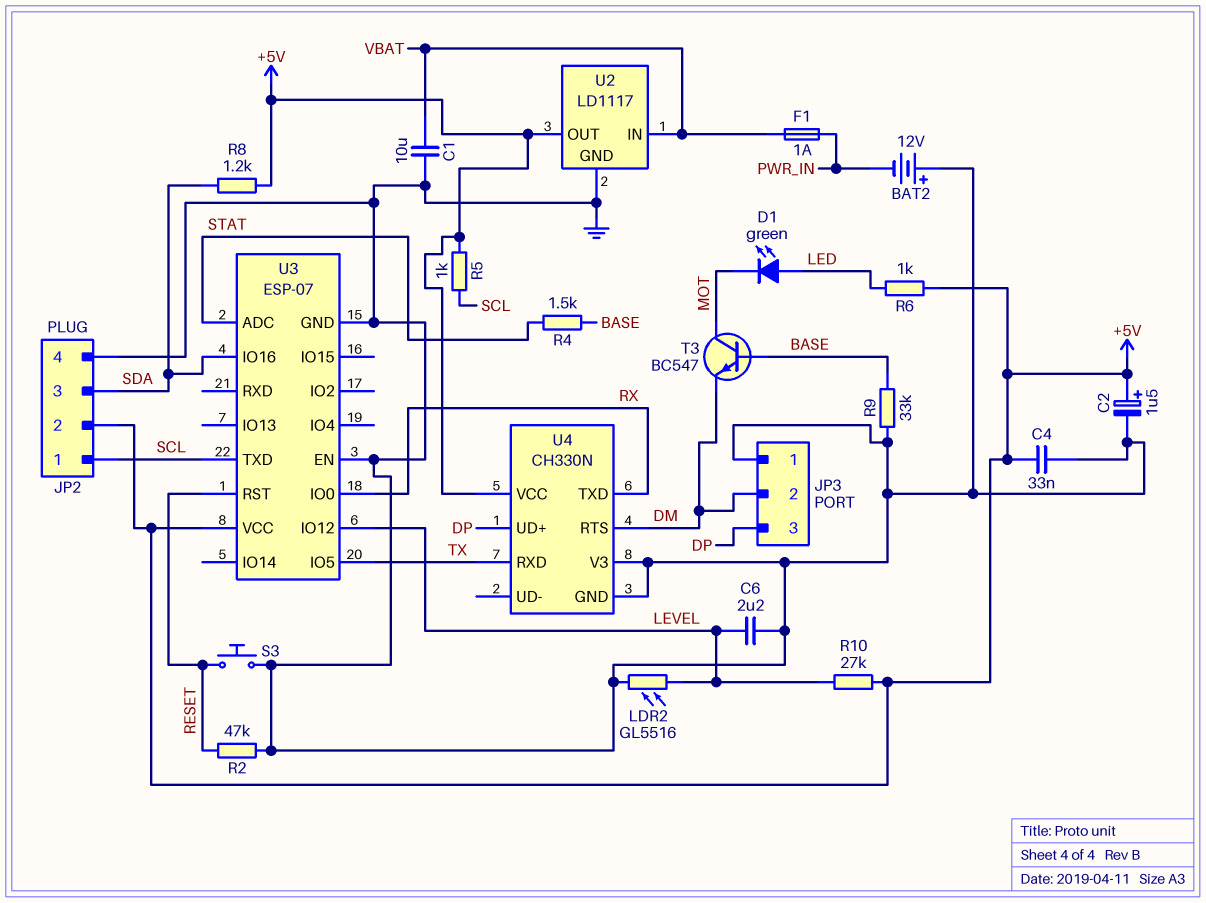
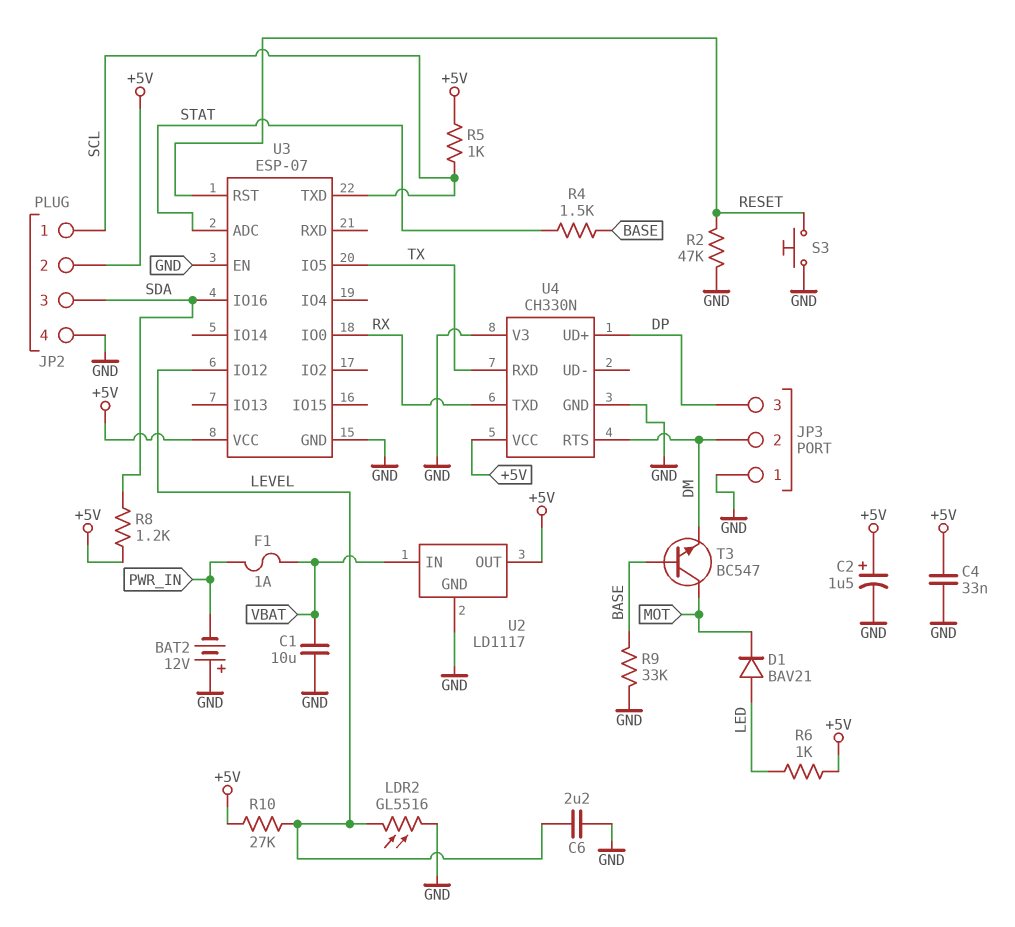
D1: LED green (A LED, K MOT) -> diode BAV21 (A LED, K MOT)

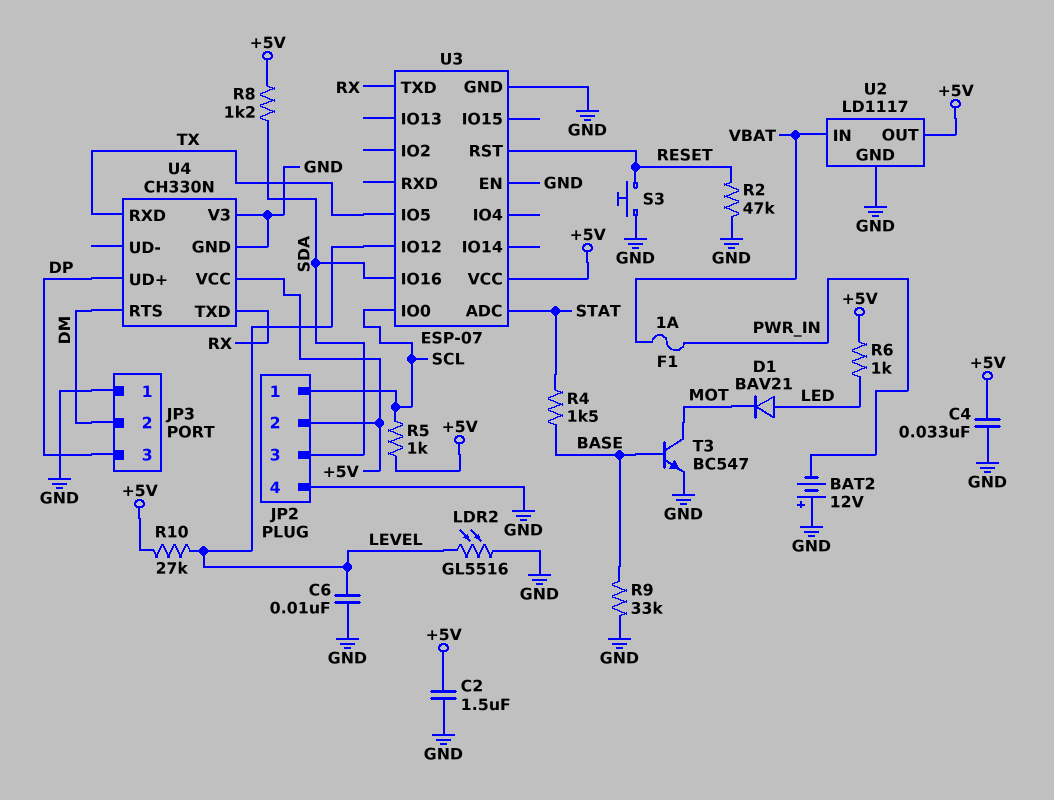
C1: 10uF (GND, VBAT) -> none
C2: 1.5uF (plus +5V, minus GND) -> 1.5uF (+5V, GND)
C6: 2.2uF (GND, LEVEL) -> 10nF (GND, LEVEL)
T3: NPN BC547 (B BASE, C MOT, E DM) -> NPN BC547 (B BASE, C MOT, E GND)
U3 pin IO0: RX -> SCL
U3 pin TXD: SCL -> RX

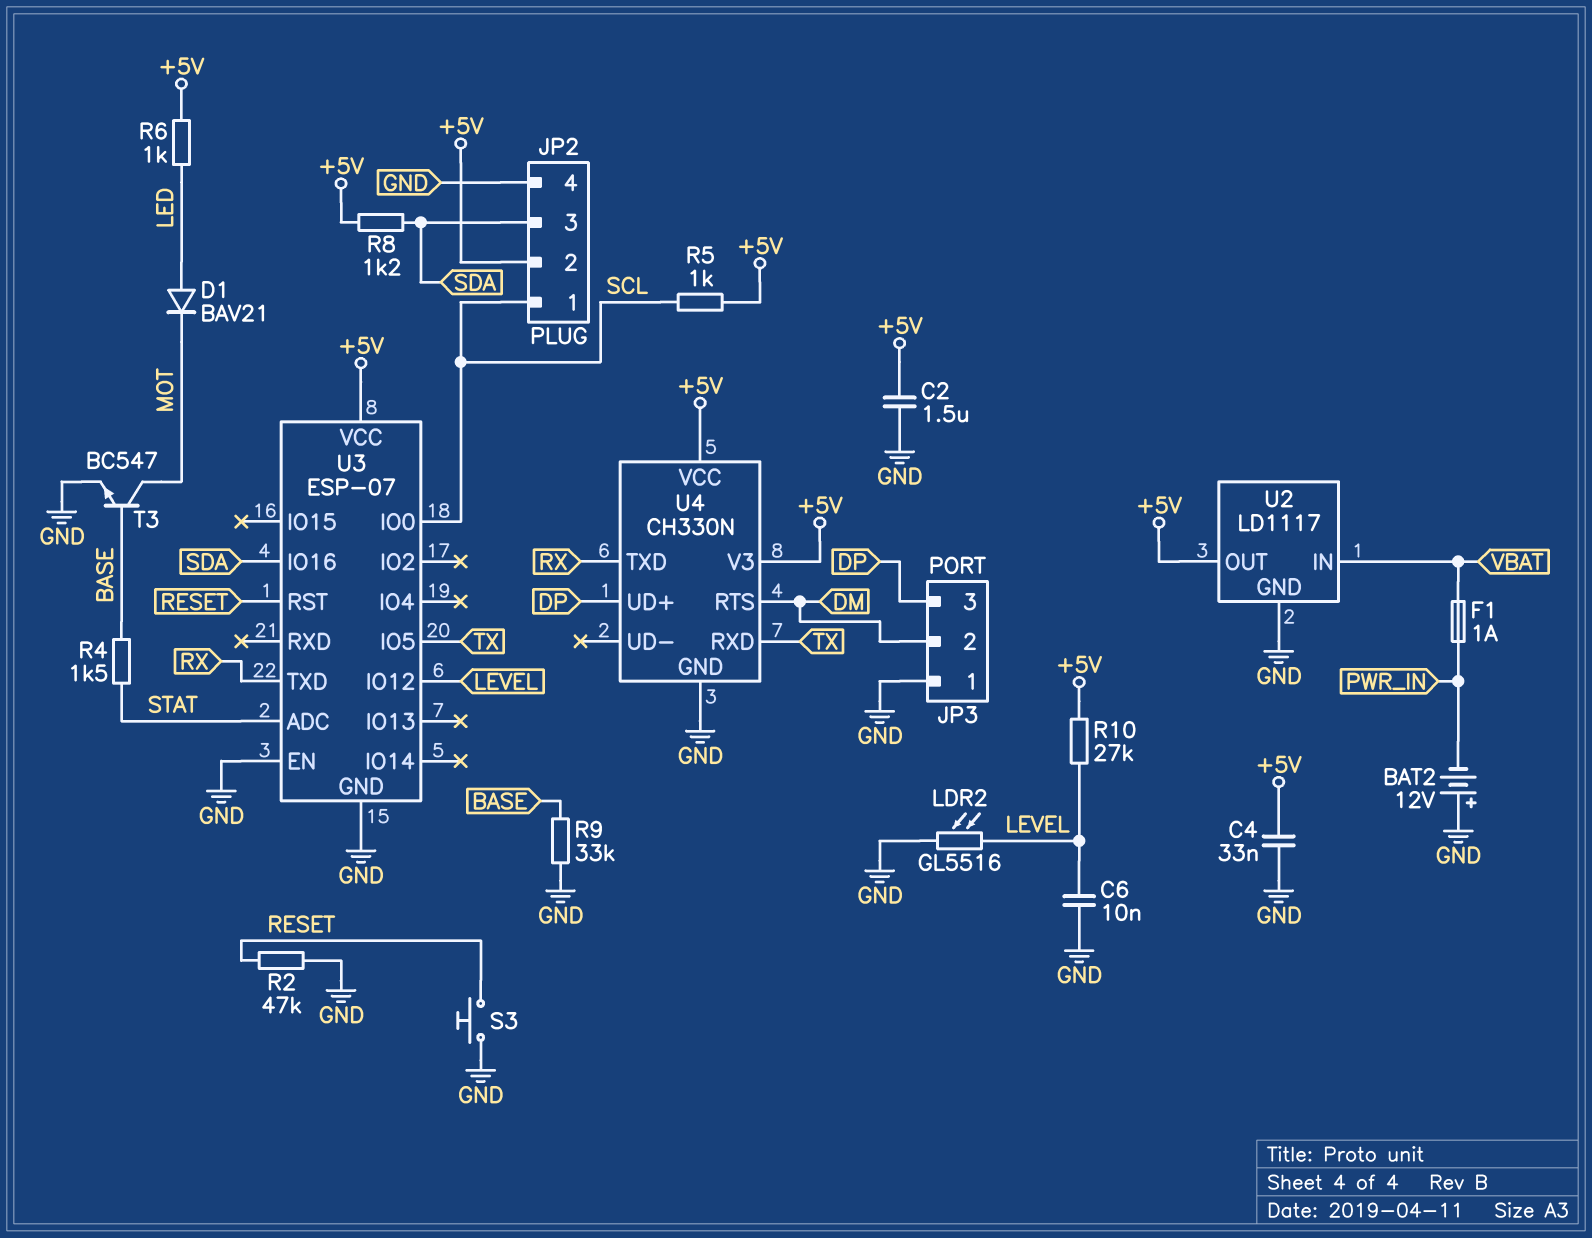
U4 pin V3: GND -> +5V

